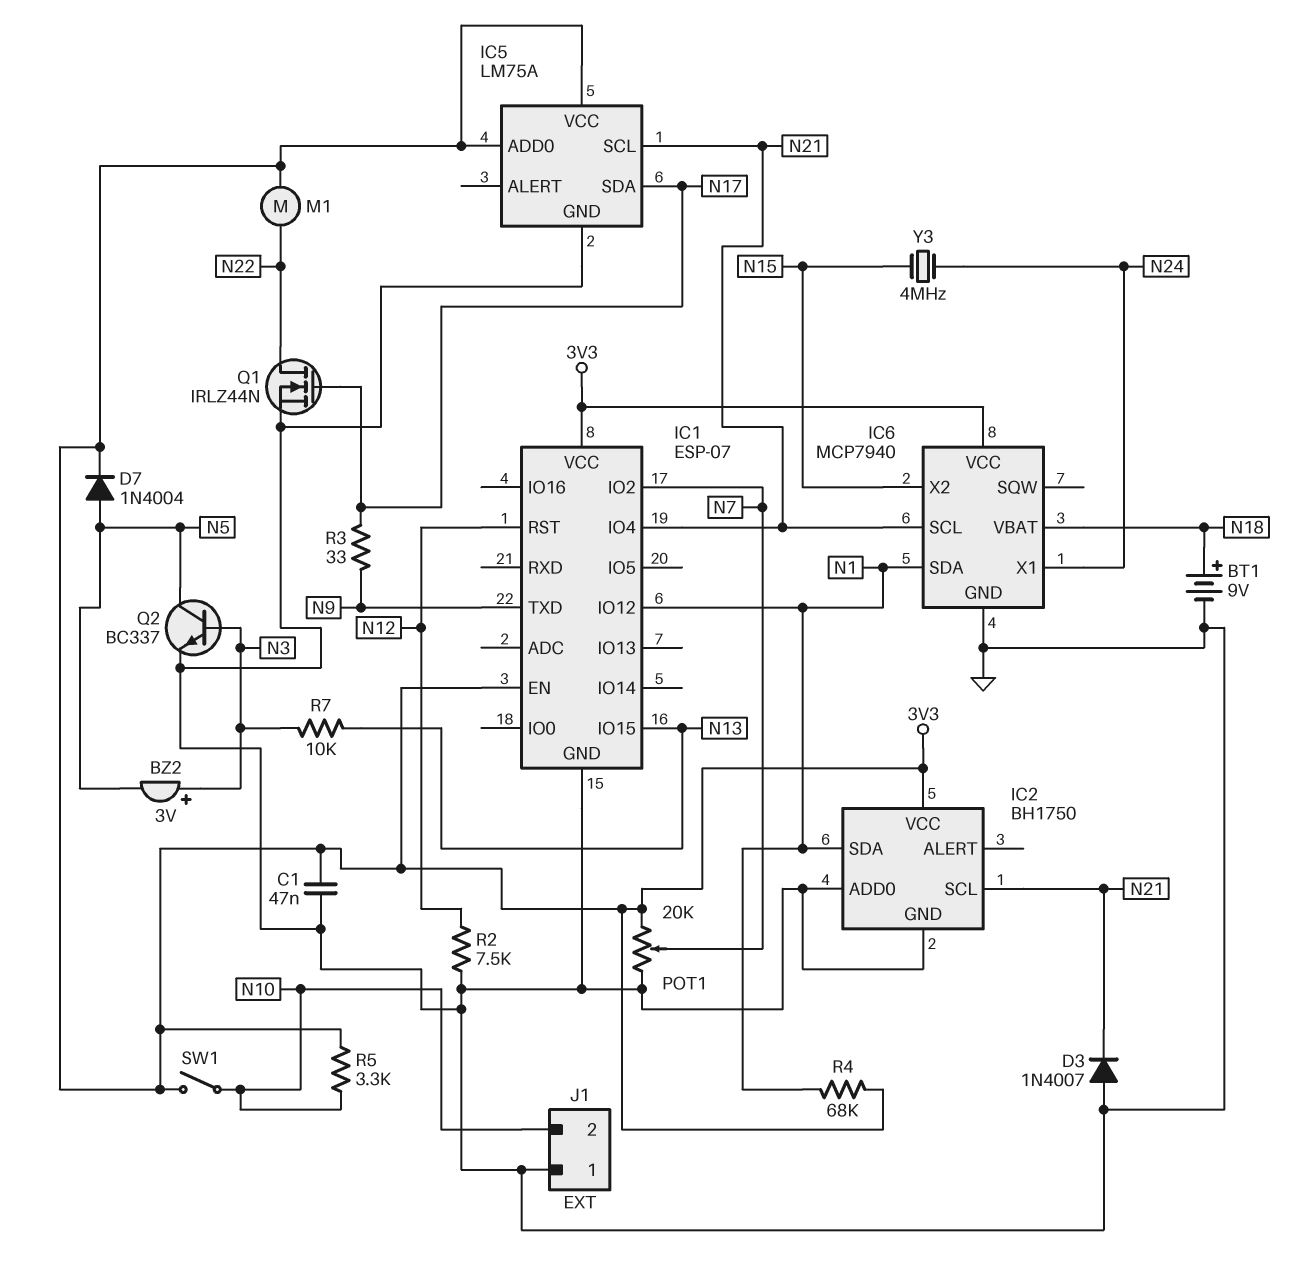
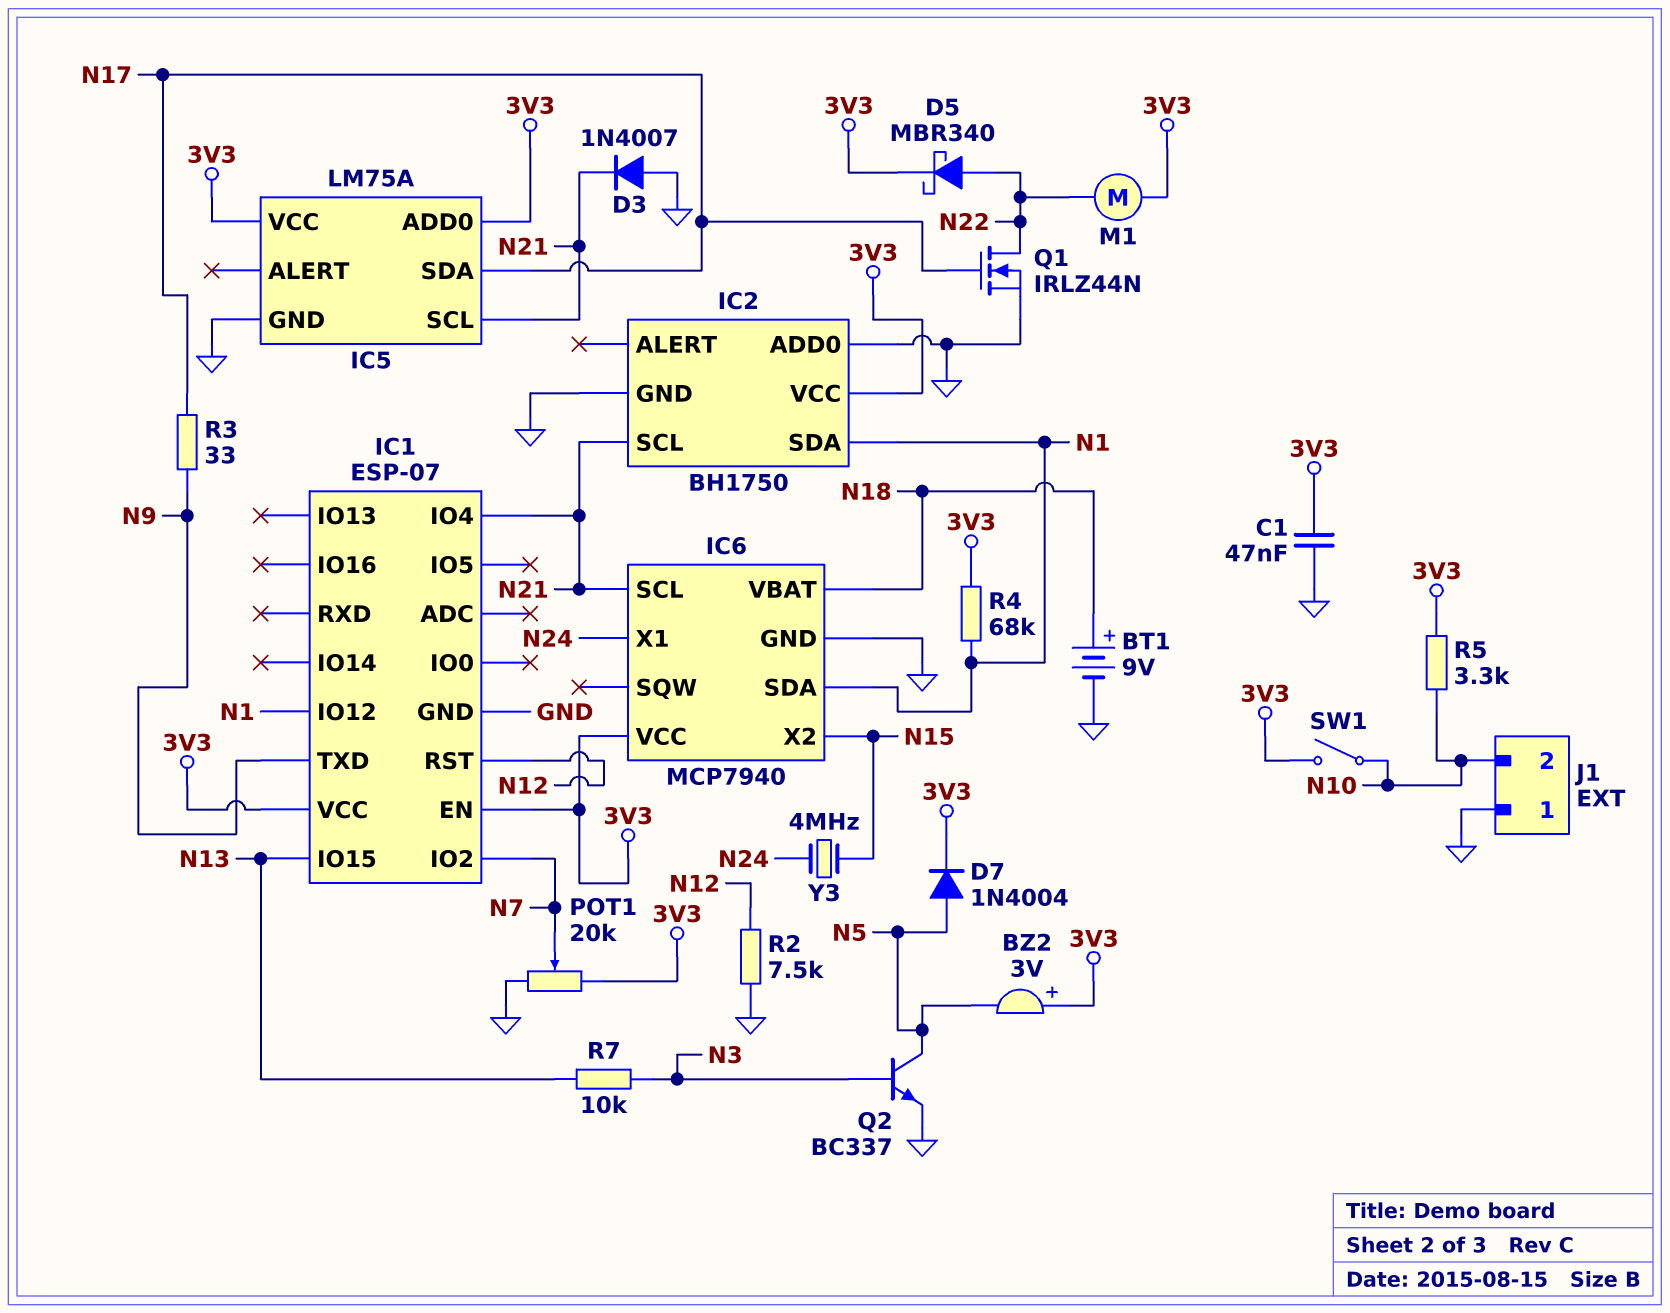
BZ2: buzzer 3V (plus N3, minus N5) -> buzzer 3V (plus 3V3, minus N5)
D5: none -> schottky MBR340 (A N22, K 3V3)

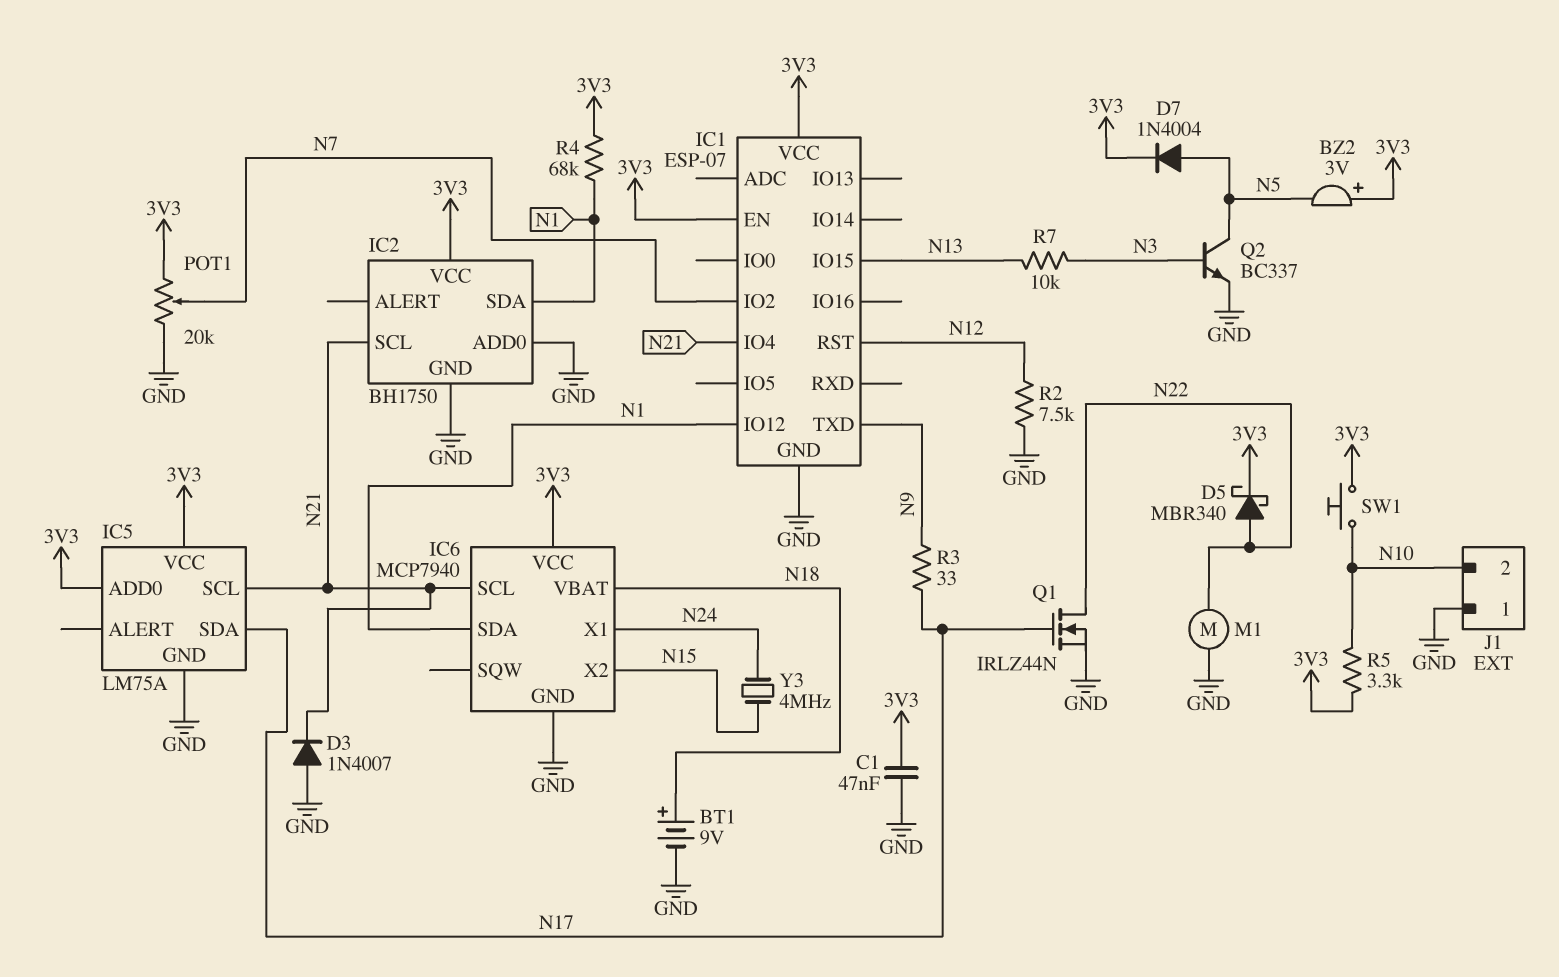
M1: motor (3V3, N22) -> motor (GND, N22)
SW1: switch (3V3, N10) -> button (3V3, N10)

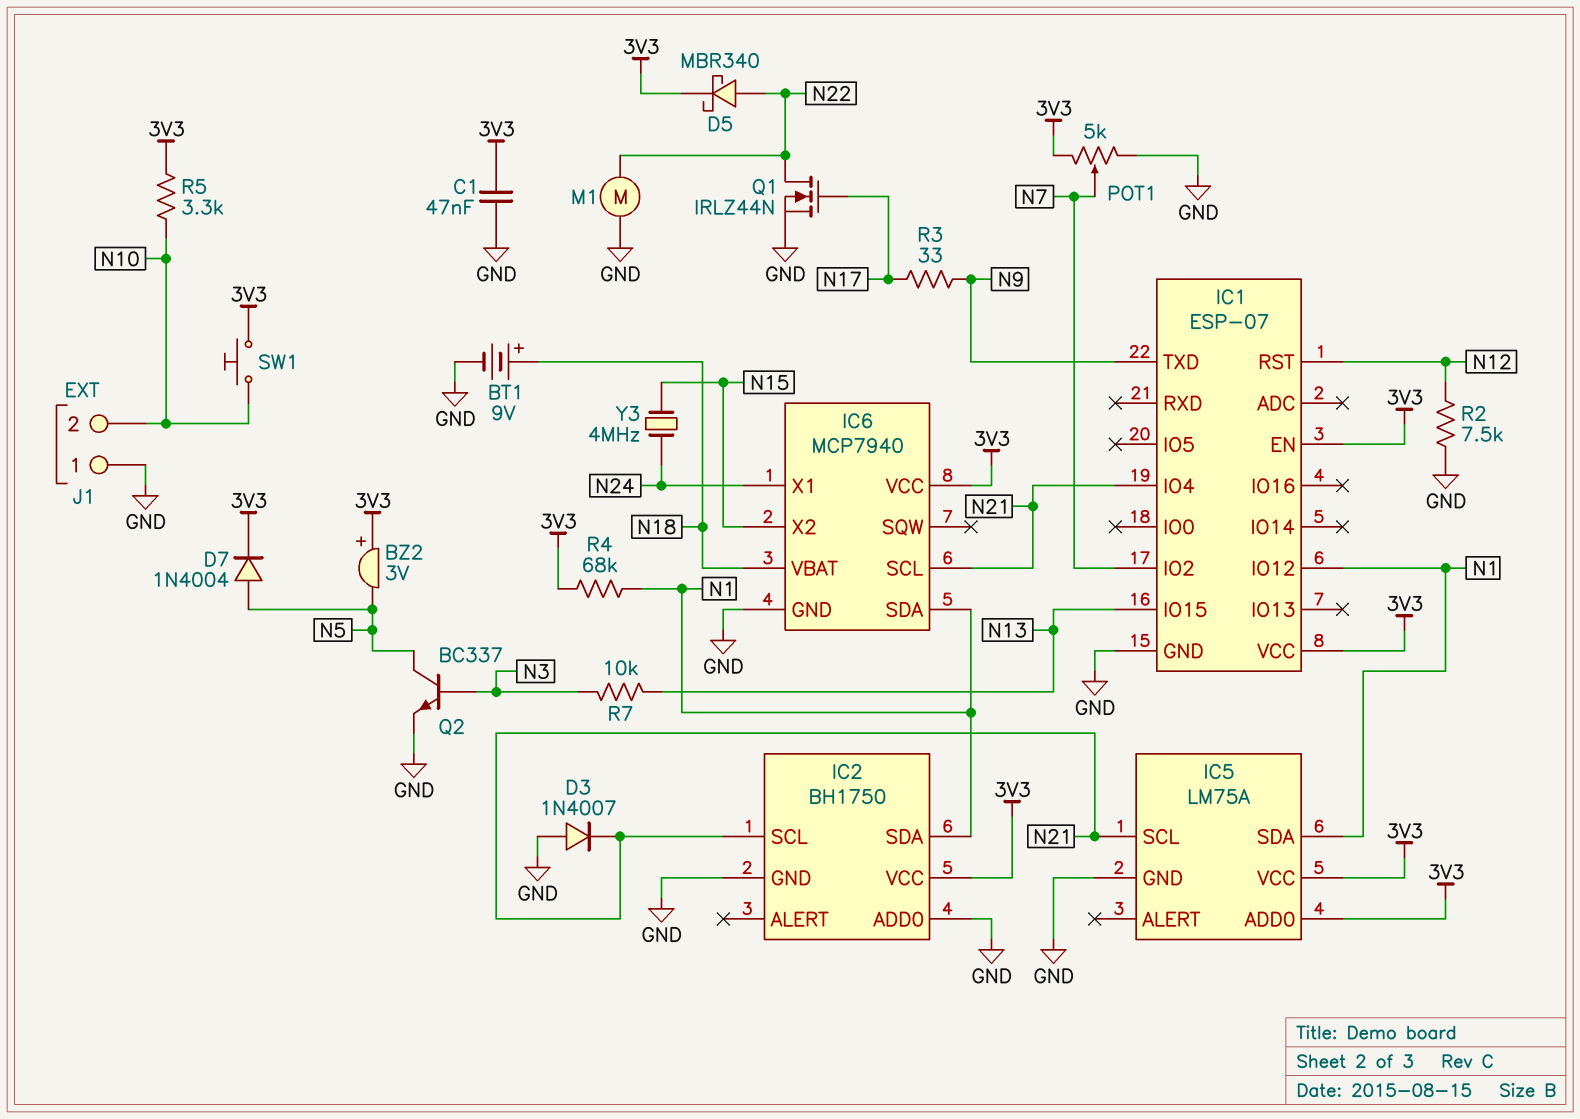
IC5 pin SDA: N17 -> N1
POT1: 20k (3V3, GND, wiper N7) -> 5k (3V3, GND, wiper N7)

